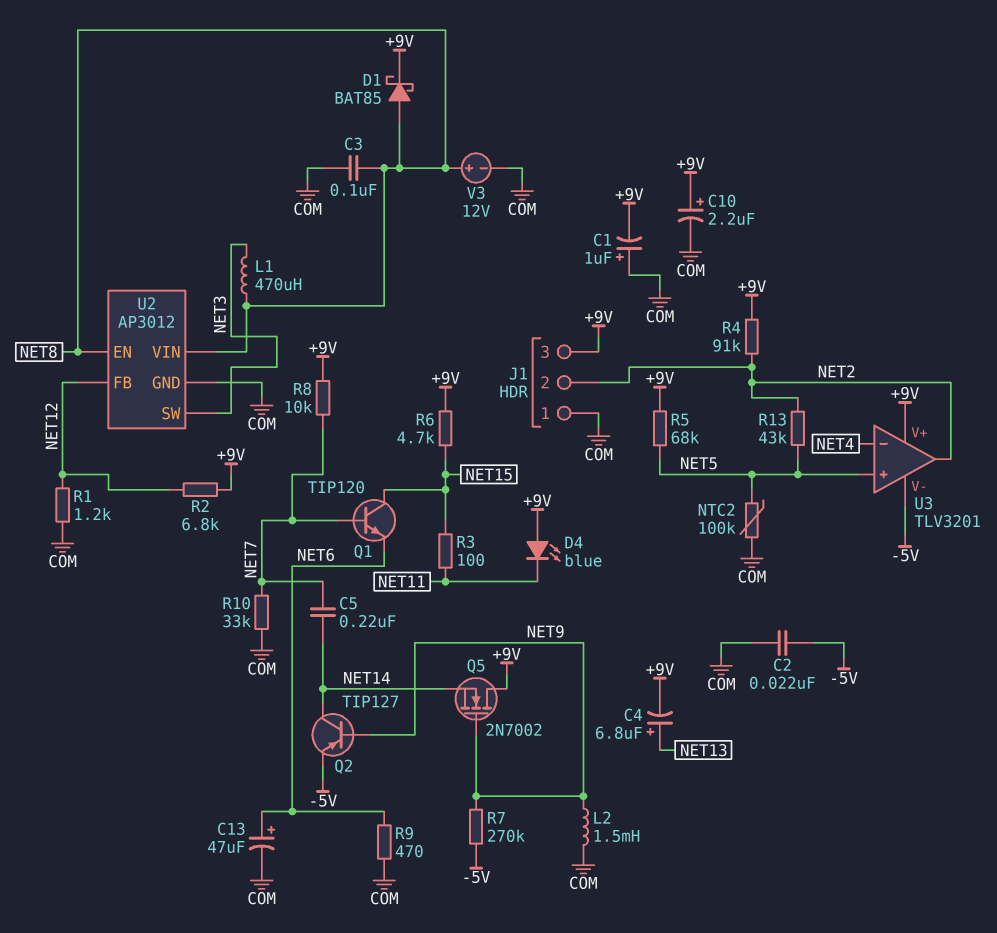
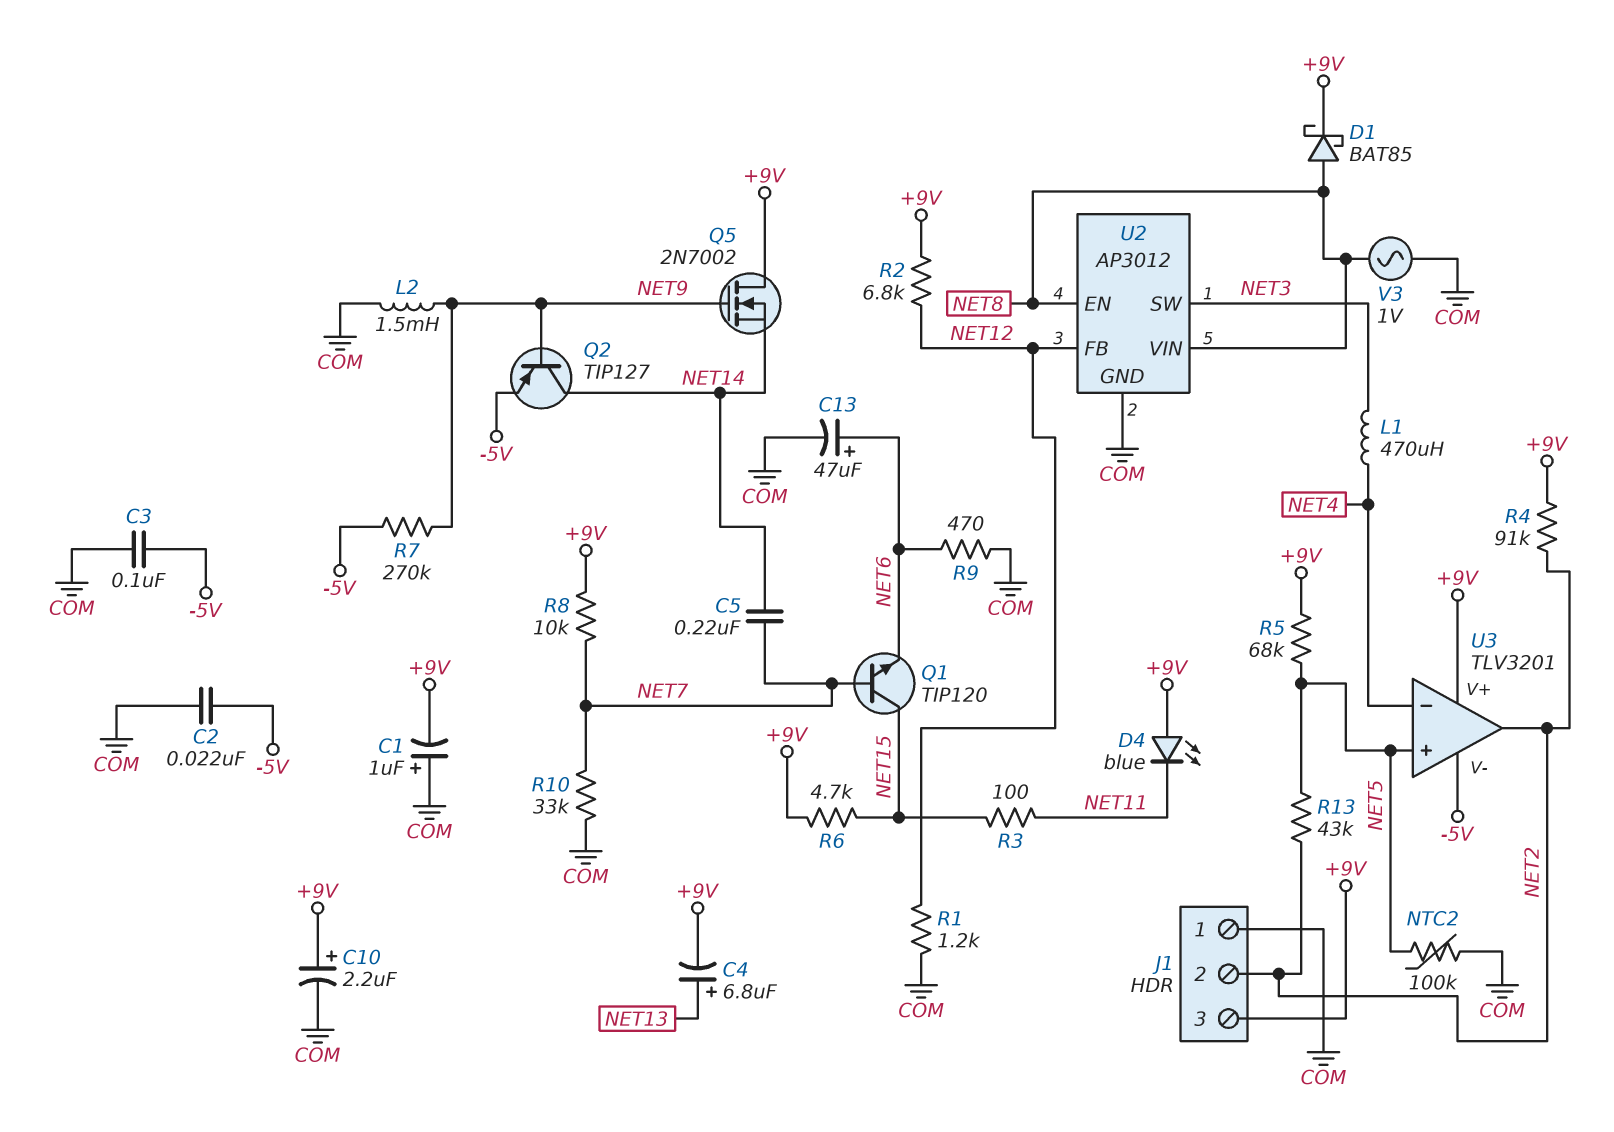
C3: 100nF (COM, NET8) -> 100nF (-5V, COM)
L1: 470uH (NET3, NET8) -> 470uH (NET3, NET4)
V3: 12V (plus NET8, minus COM) -> AC 1V (COM, NET8)

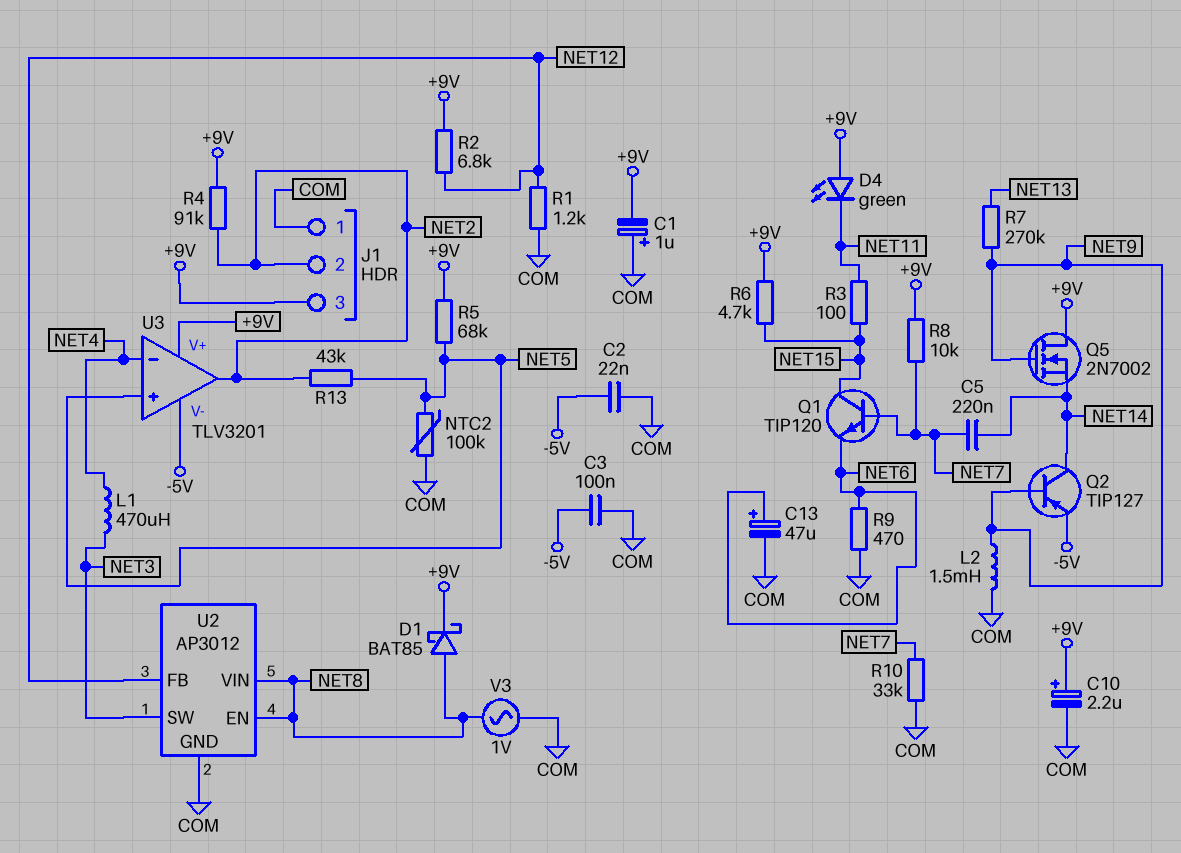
C4: 6.8uF (plus NET13, minus +9V) -> none
D4: LED blue (A +9V, K NET11) -> LED green (A +9V, K NET11)
R7: 270k (-5V, NET9) -> 270k (NET9, NET13)

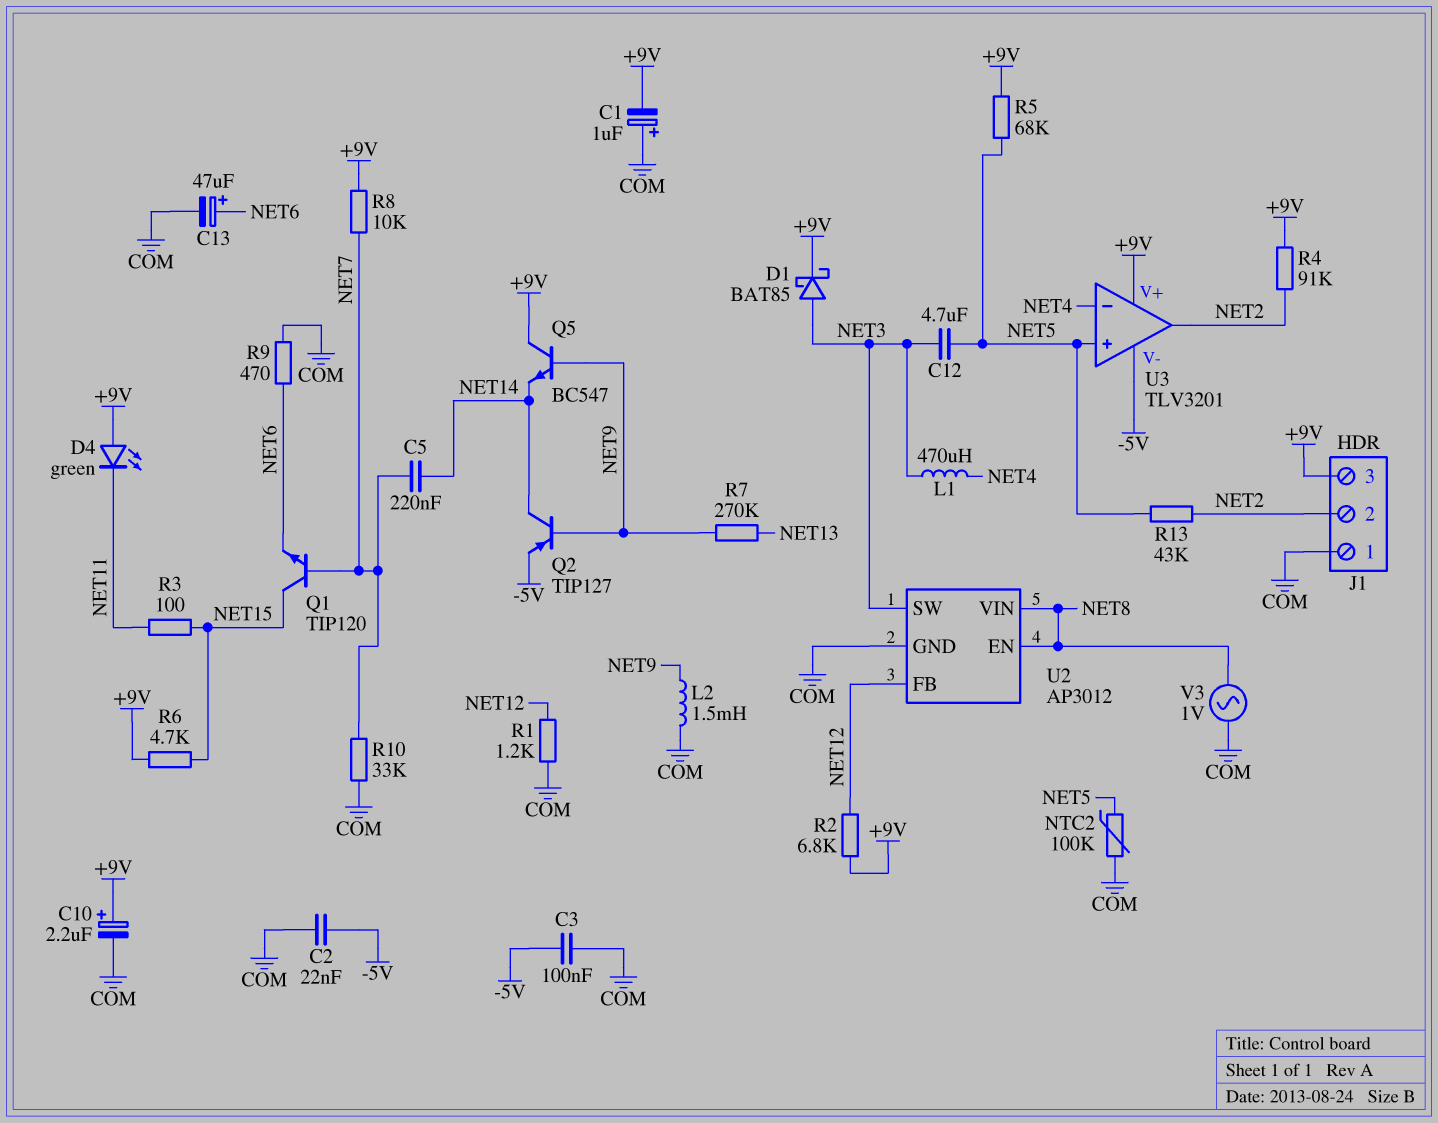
C12: none -> 4.7uF (NET3, NET5)
D1: schottky BAT85 (A NET8, K +9V) -> schottky BAT85 (A NET3, K +9V)
Q5: NMOS 2N7002 (G NET9, D +9V, S NET14) -> NPN BC547 (B NET9, C +9V, E NET14)

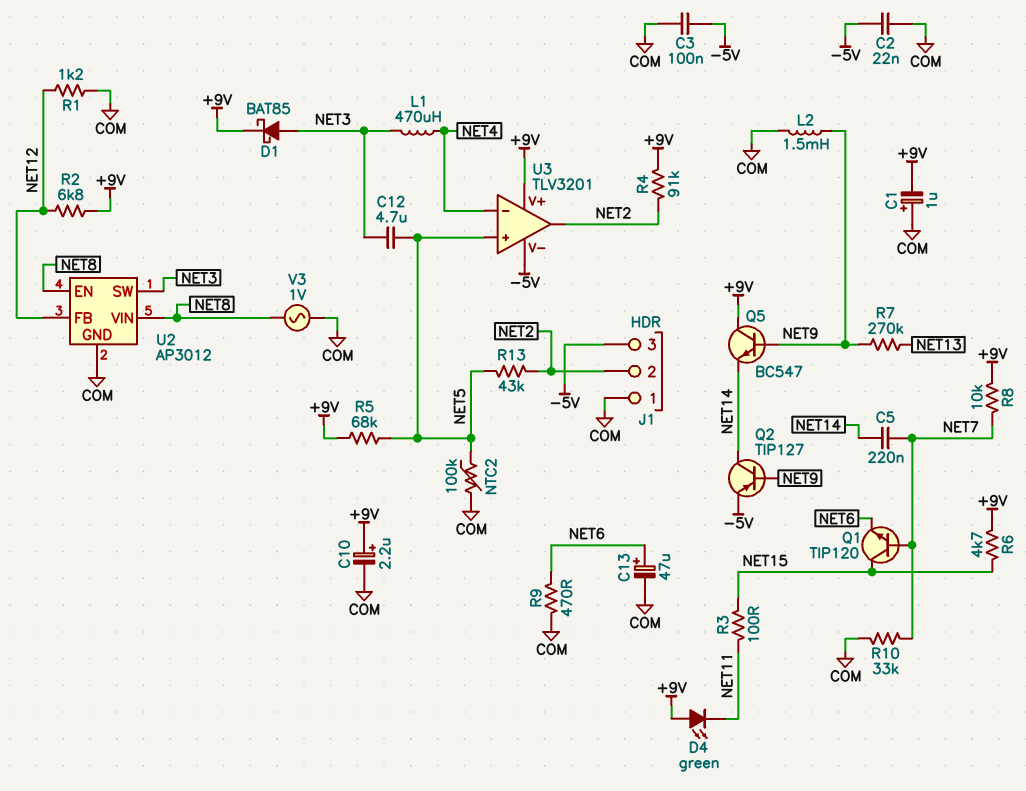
J1 pin 3: +9V -> -5V

